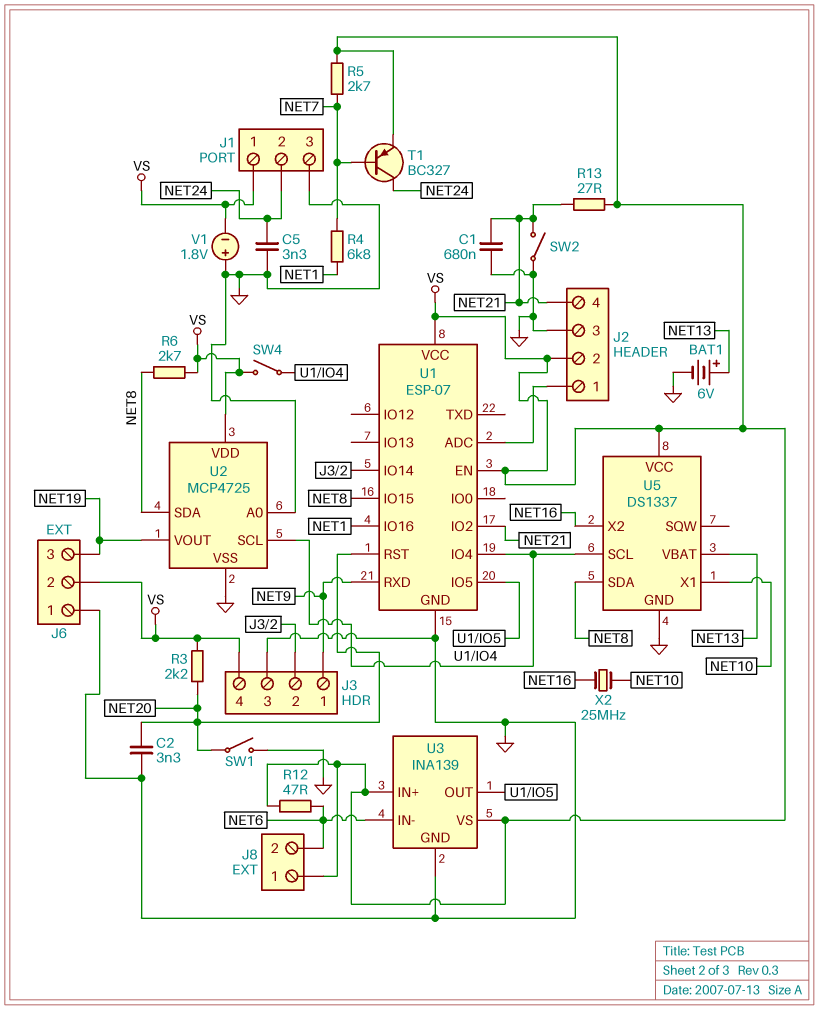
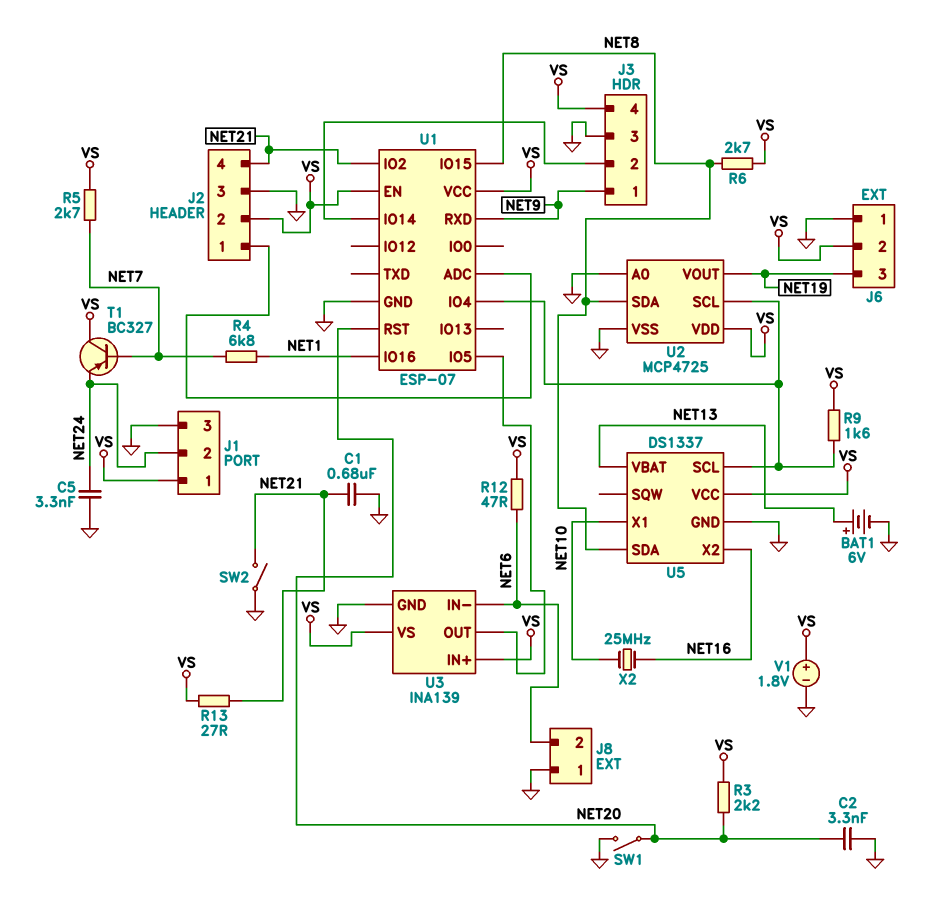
J8 pin 1: VS -> GND
R9: none -> 1.6k (U1/IO4, VS)
SW4: switch (U1/IO4, VS) -> none
T1: PNP BC327 (B NET7, C NET24, E VS) -> PNP BC327 (B NET7, C VS, E NET24)
V1: 1.8V (plus GND, minus VS) -> 1.8V (plus VS, minus GND)

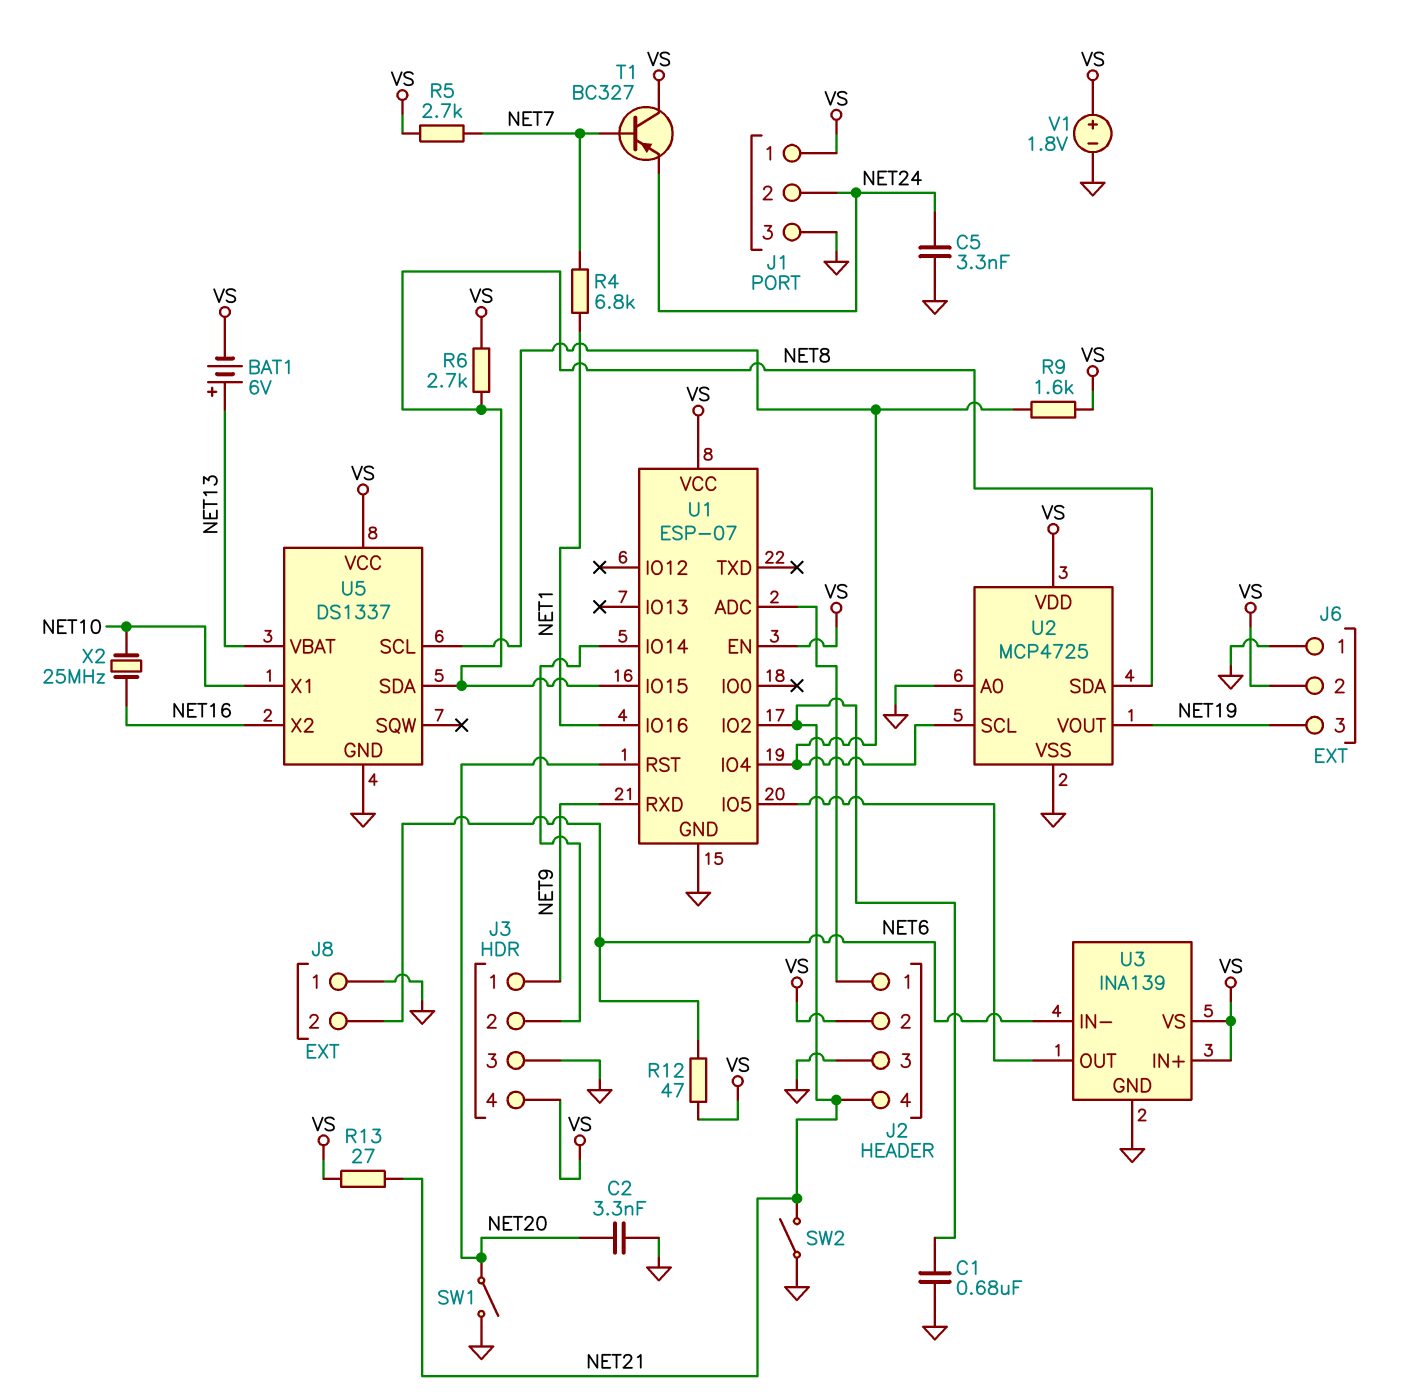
BAT1: 6V (plus NET13, minus GND) -> 6V (plus NET13, minus VS)
R3: 2.2k (NET20, VS) -> none

